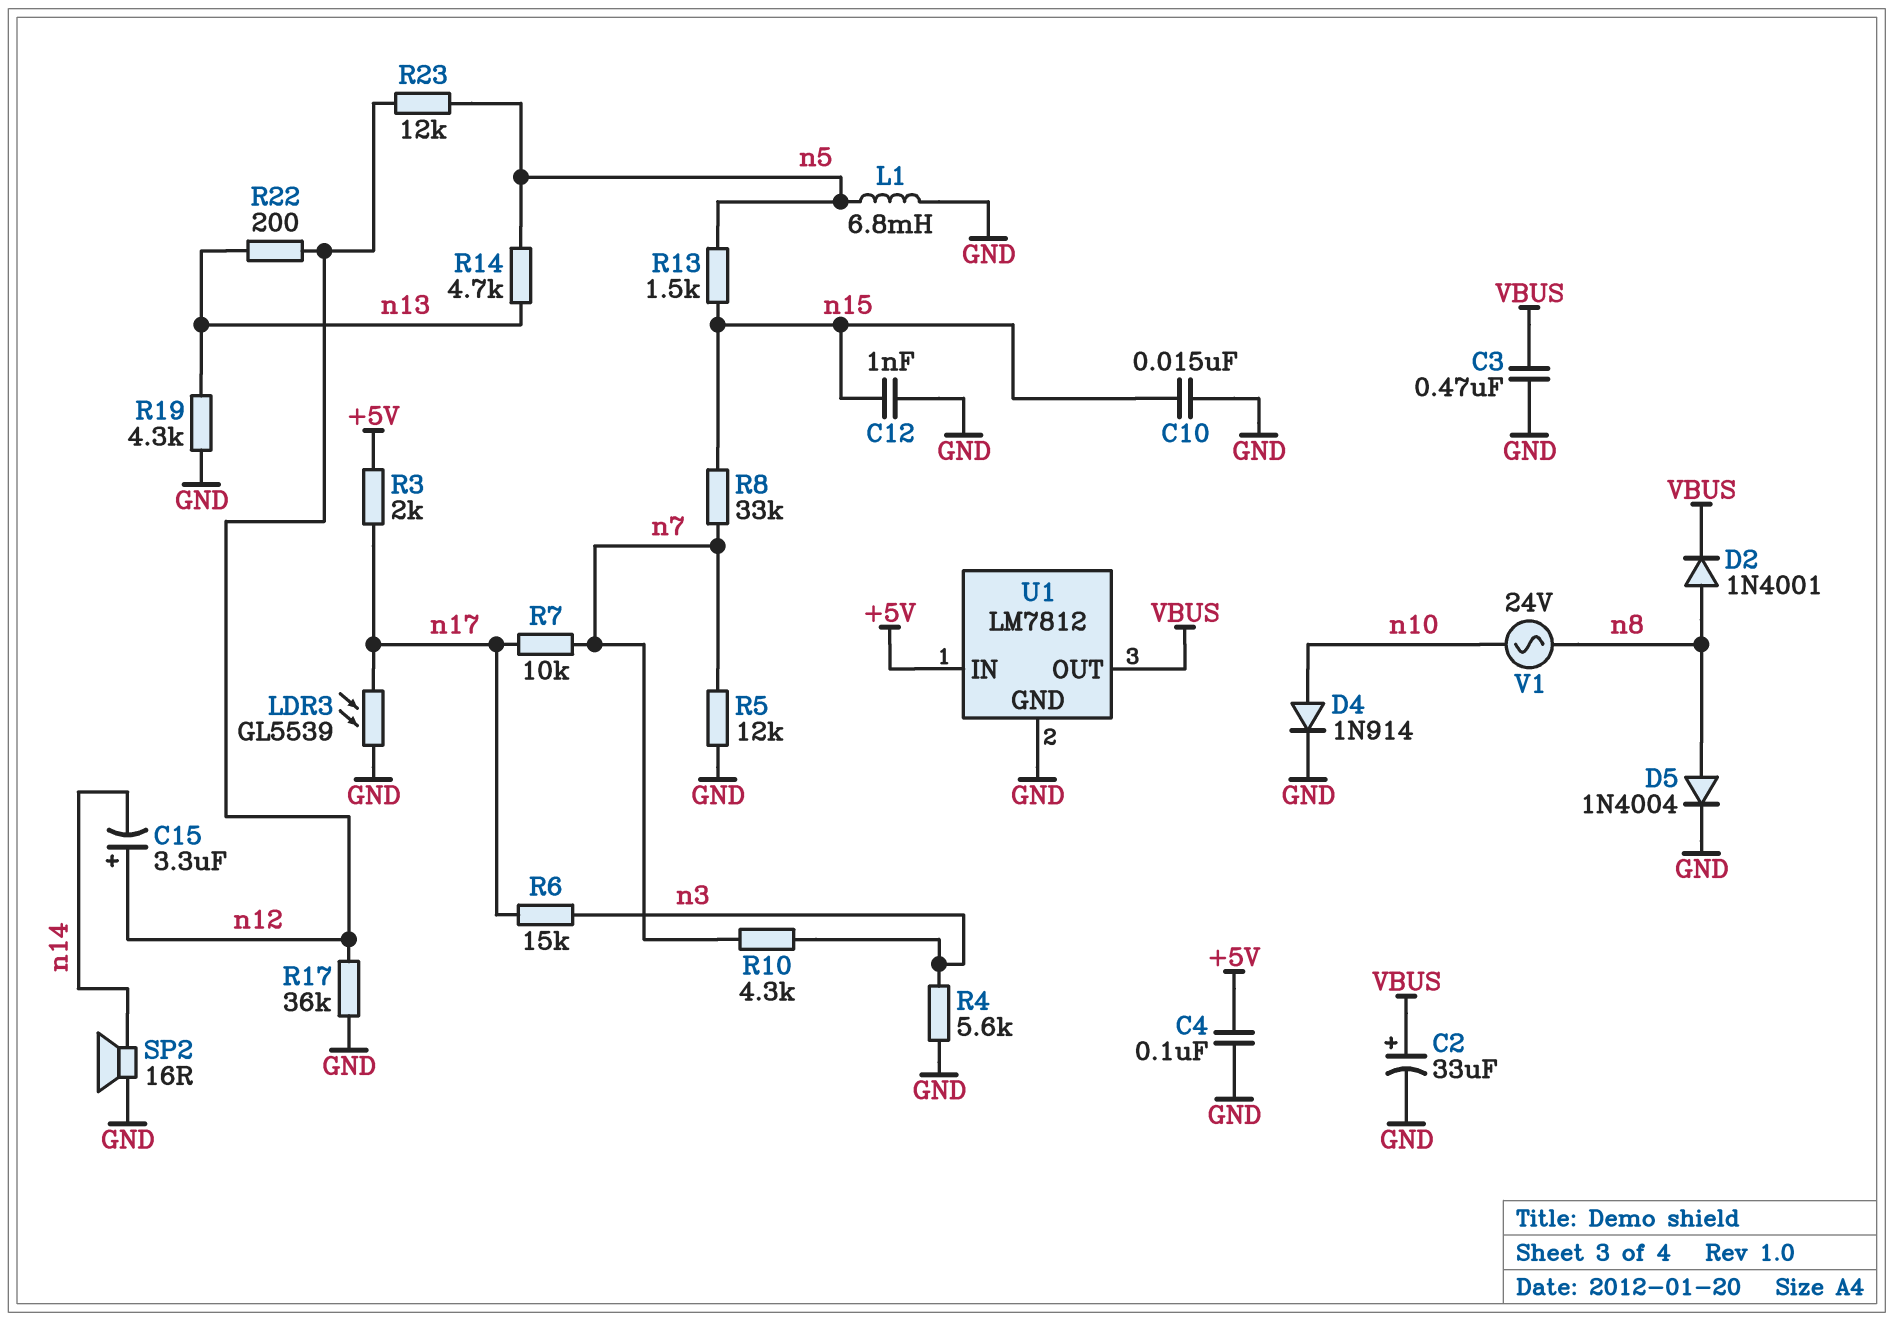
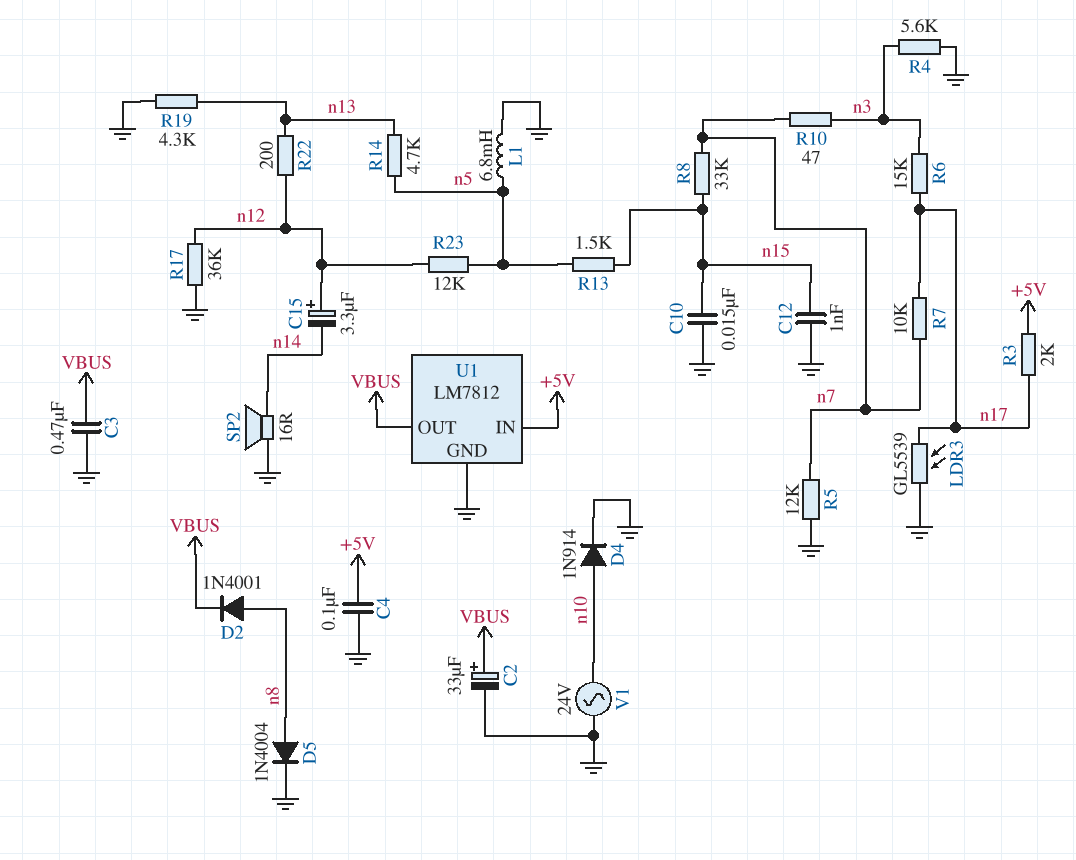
R10: 4.3k (n3, n7) -> 47 (n3, n7)
V1: AC 24V (n8, n10) -> AC 24V (GND, n10)

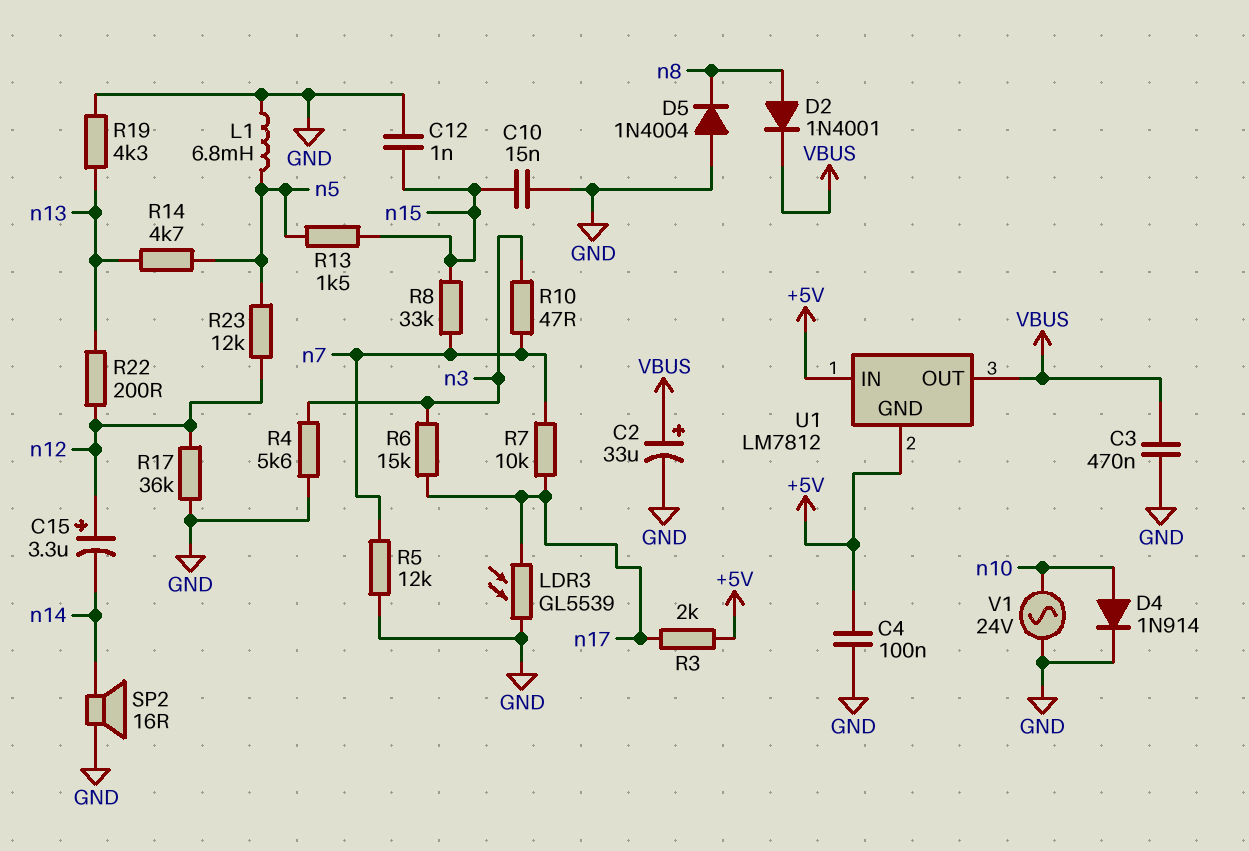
D5: diode 1N4004 (A n8, K GND) -> diode 1N4004 (A GND, K n8)
U1 pin GND: GND -> +5V

